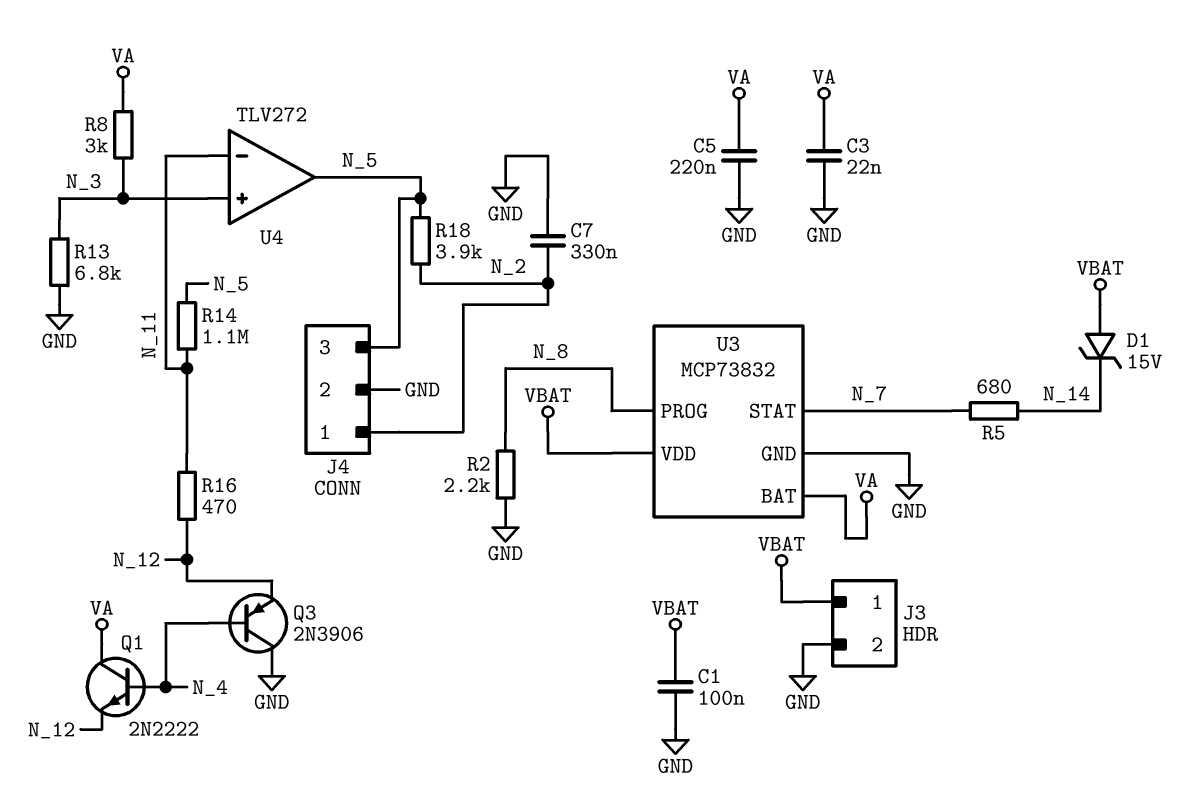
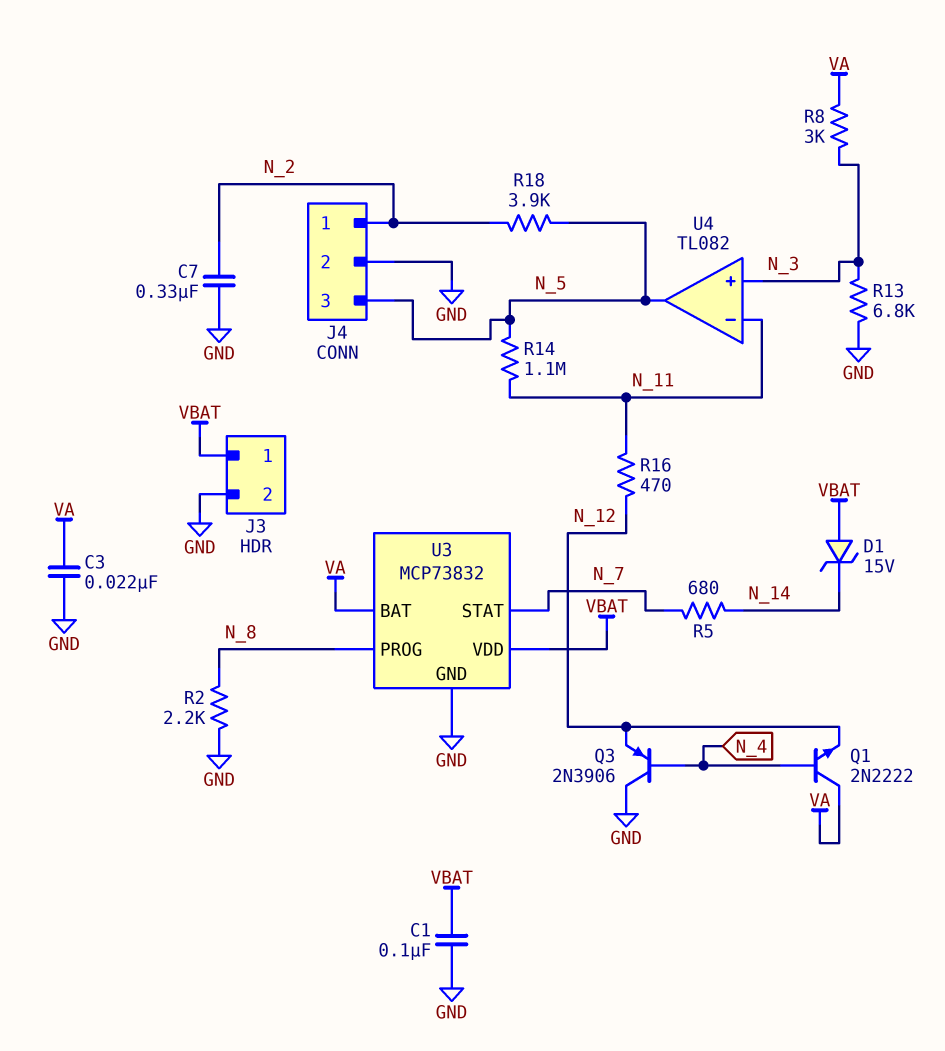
C5: 220nF (GND, VA) -> none
U4: TLV272 -> TL082

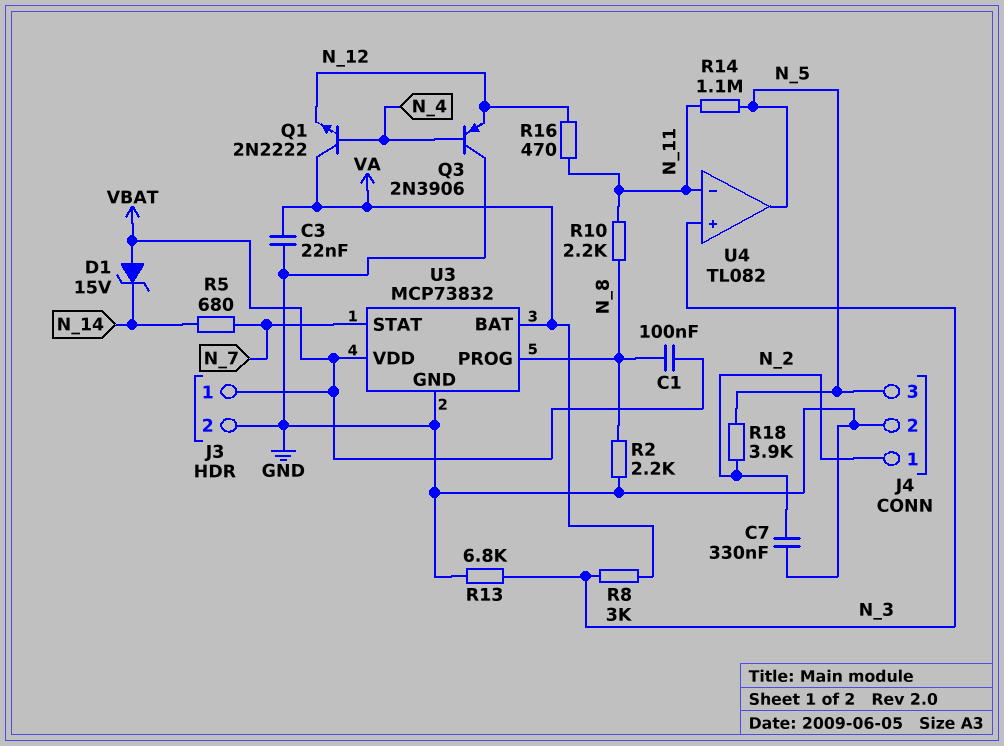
C1: 100nF (GND, VBAT) -> 100nF (N_8, VBAT)
R10: none -> 2.2k (N_8, N_11)

